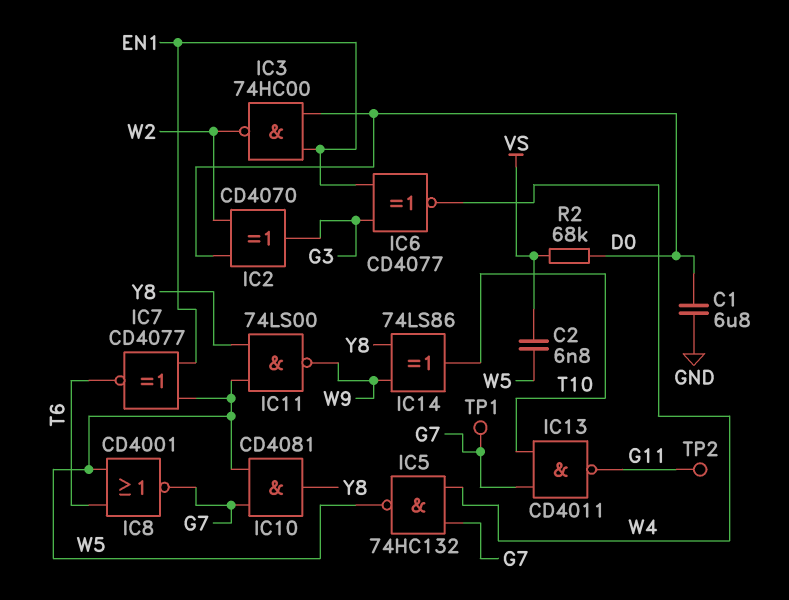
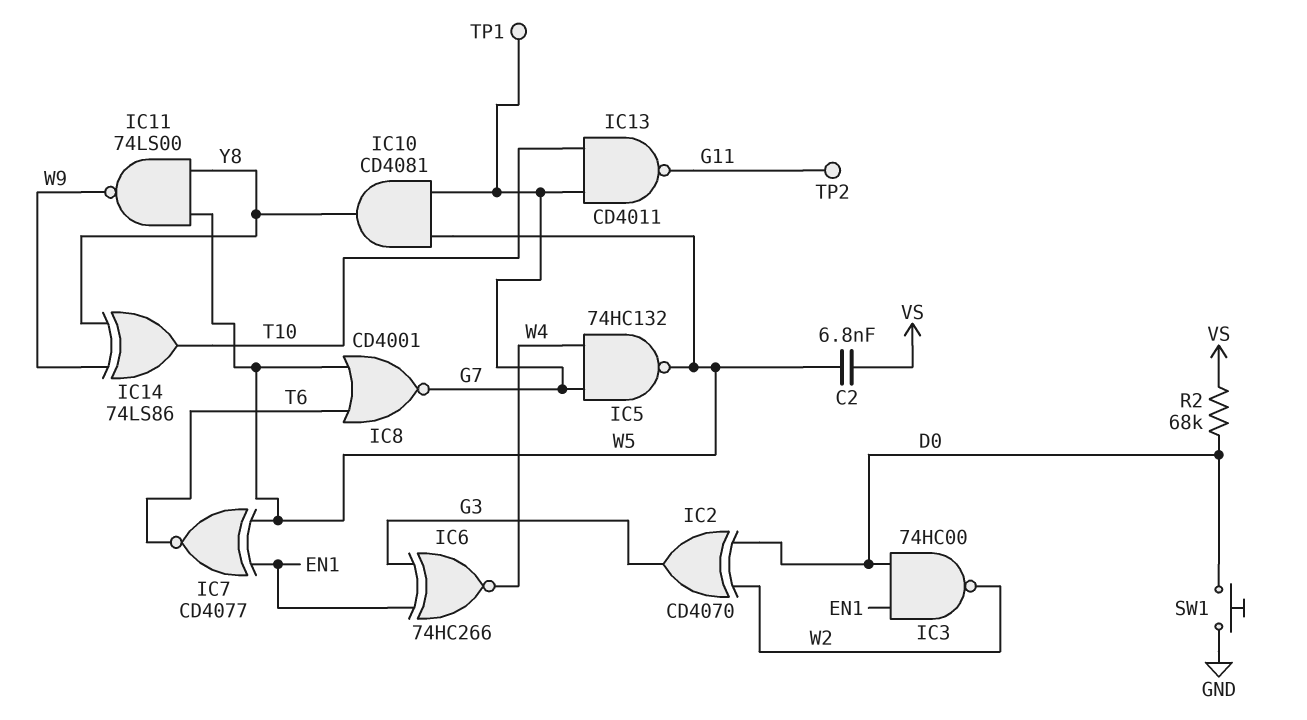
C1: 6.8uF (D0, GND) -> none
IC6: XNOR CD4077 (in EN1, in G3, out W4) -> XNOR 74HC266 (in EN1, in G3, out W4)
SW1: none -> button (D0, GND)

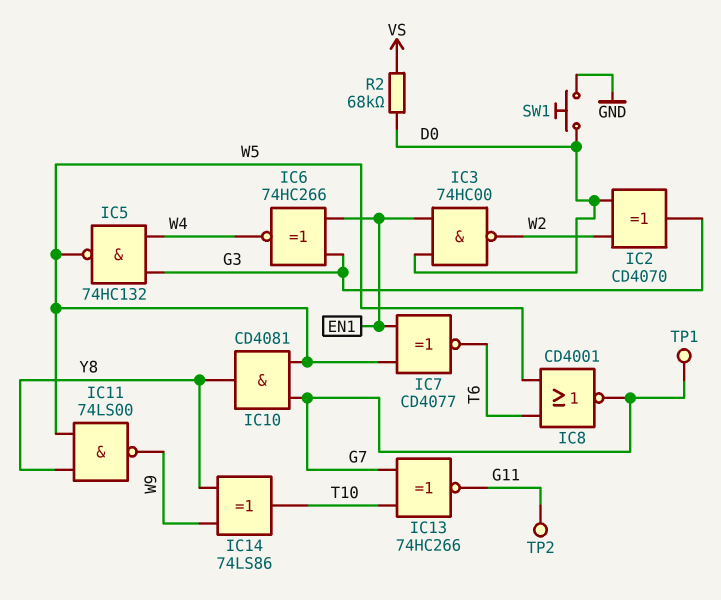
C2: 6.8nF (VS, W5) -> none
IC5: NAND 74HC132 (in G7, in W4, out W5) -> NAND 74HC132 (in G3, in W4, out W5)
IC13: NAND CD4011 (in G7, in T10, out G11) -> XNOR 74HC266 (in G7, in T10, out G11)

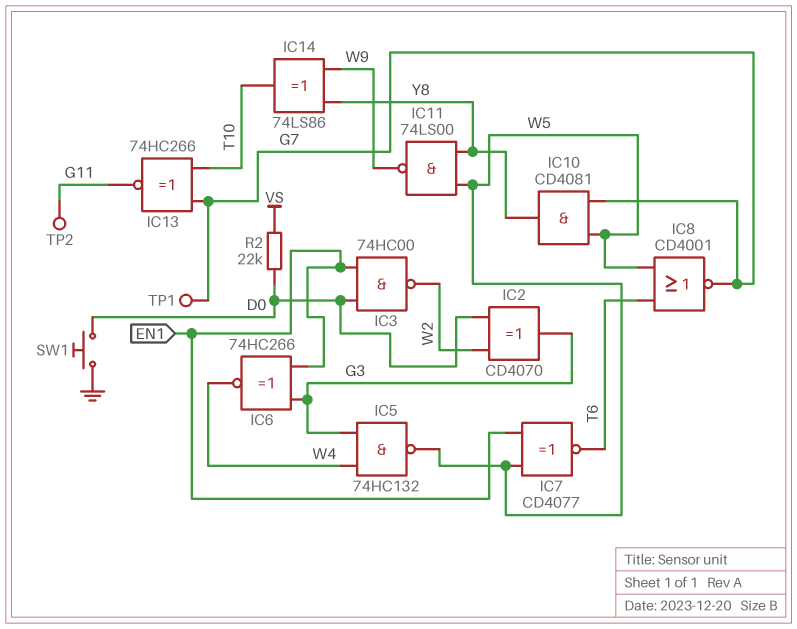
R2: 68k (D0, VS) -> 22k (D0, VS)

